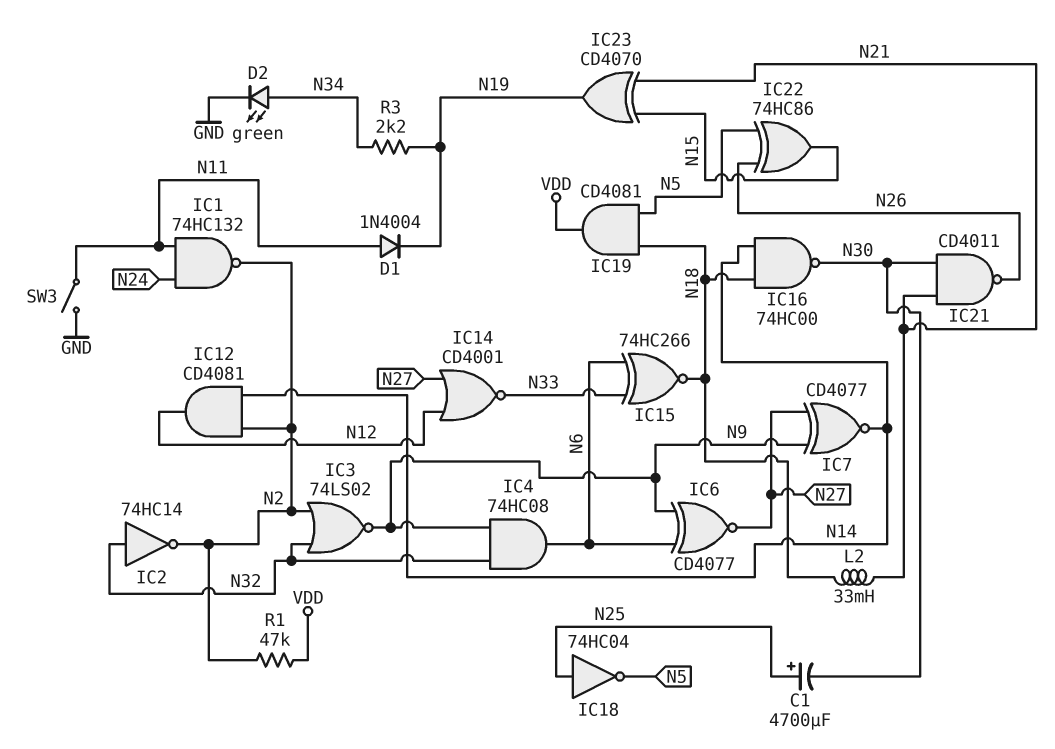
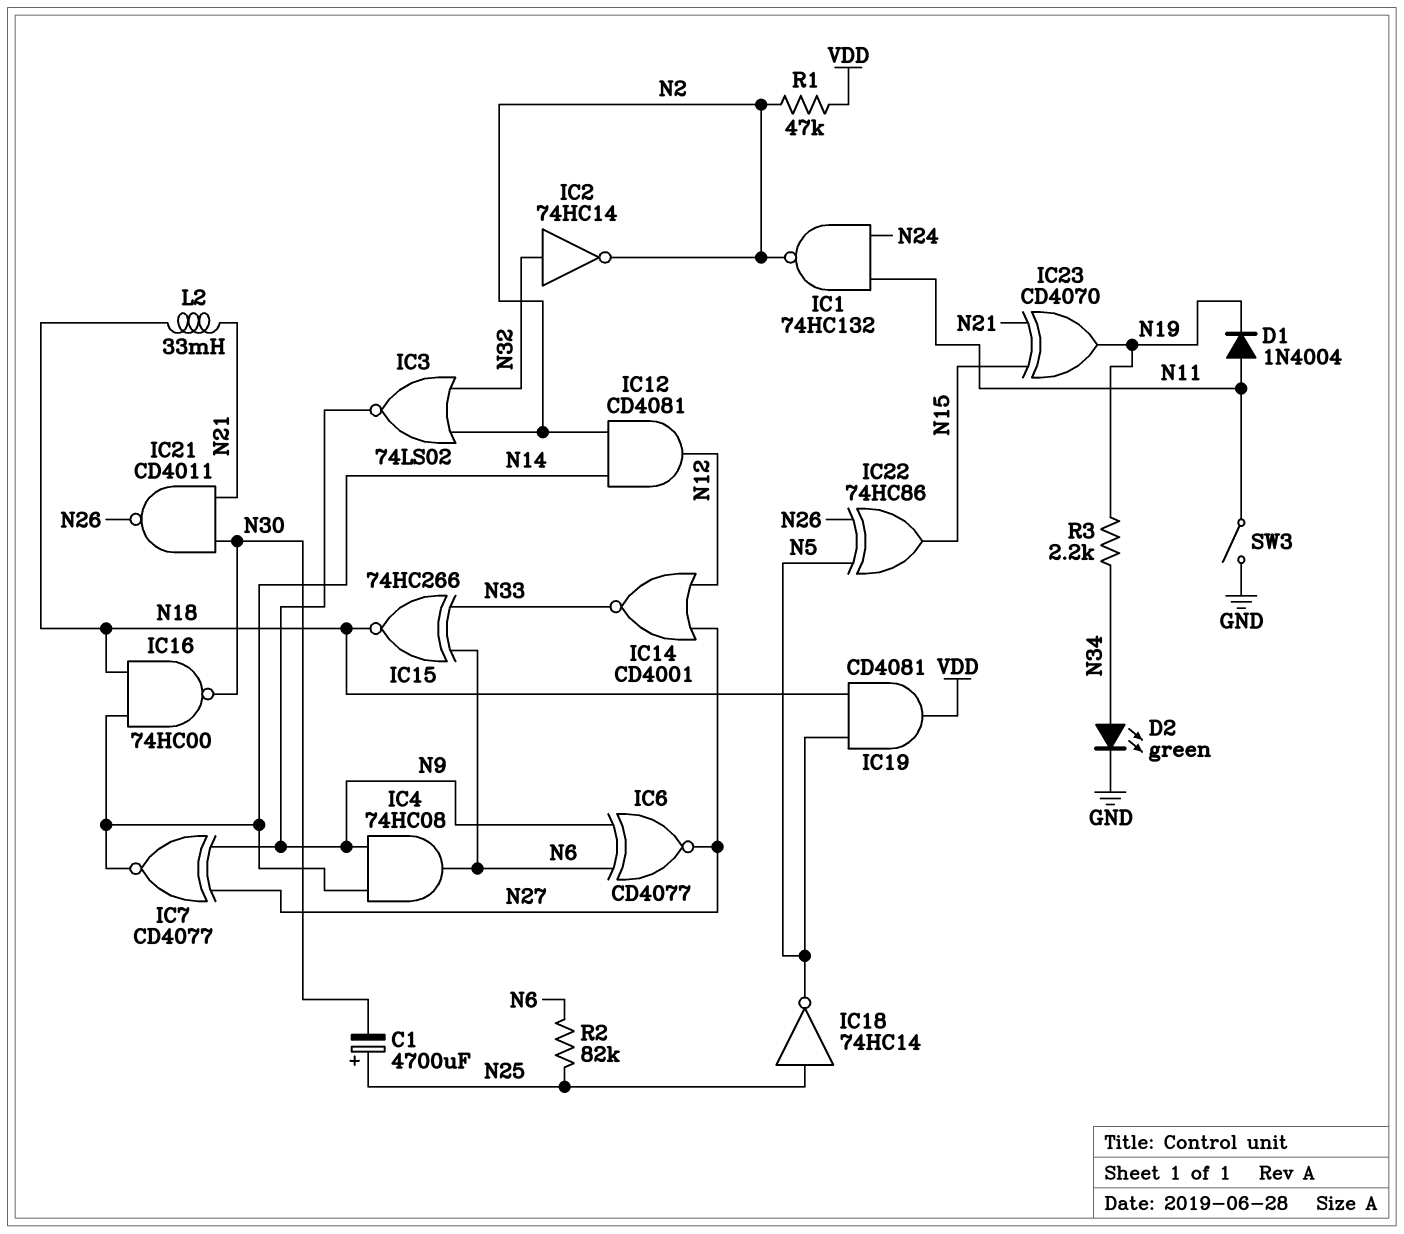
IC4: AND 74HC08 (in N9, in N32, out N6) -> AND 74HC08 (in N9, in N14, out N6)
IC18: NOT 74HC04 (in N25, out N5) -> NOT 74HC14 (in N25, out N5)
R2: none -> 82k (N6, N25)

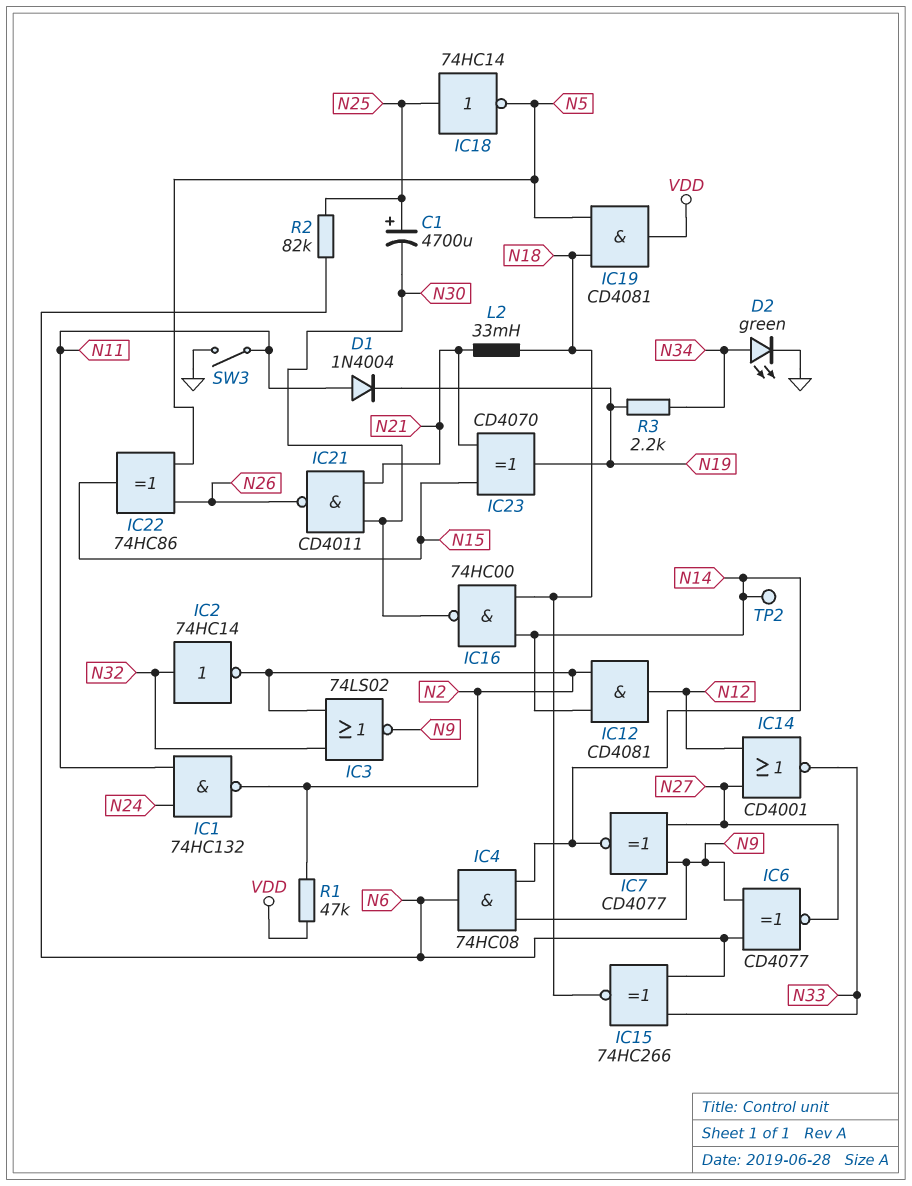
TP2: none -> test point (N14)

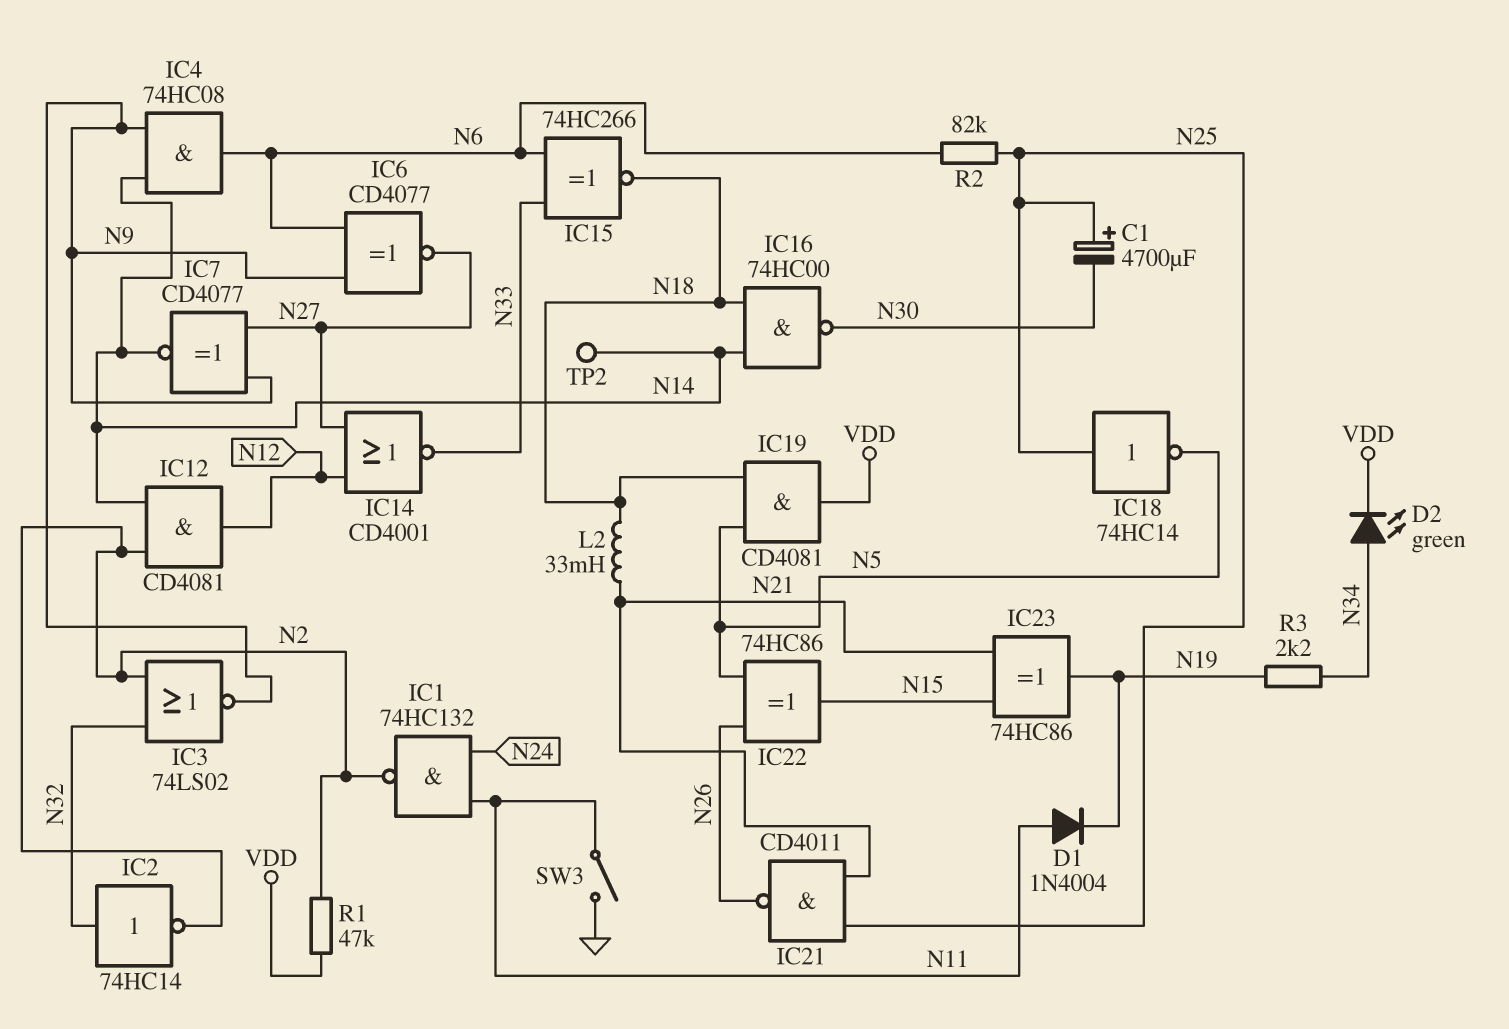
D2: LED green (A N34, K GND) -> LED green (A N34, K VDD)
IC21: NAND CD4011 (in N21, in N30, out N26) -> NAND CD4011 (in N21, in N25, out N26)
IC23: XOR CD4070 (in N15, in N21, out N19) -> XOR 74HC86 (in N15, in N21, out N19)

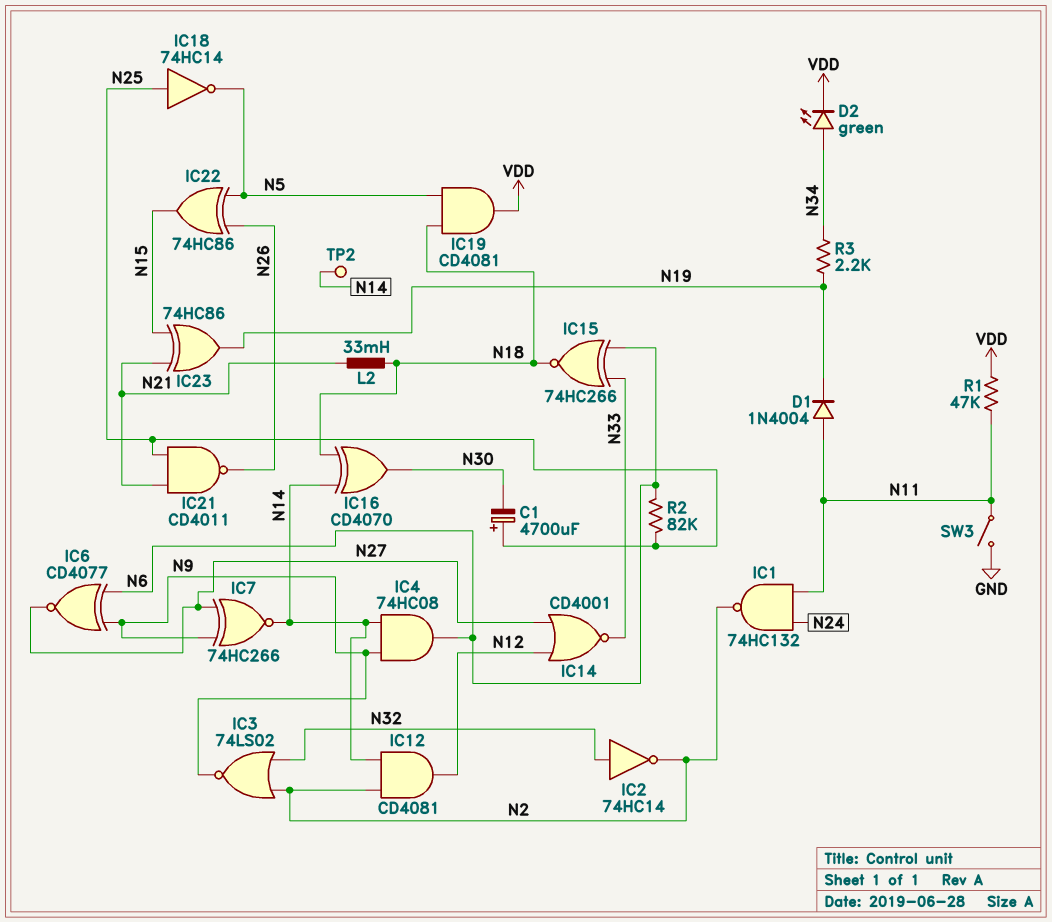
IC7: XNOR CD4077 (in N9, in N27, out N14) -> XNOR 74HC266 (in N9, in N27, out N14)
IC16: NAND 74HC00 (in N14, in N18, out N30) -> XOR CD4070 (in N14, in N18, out N30)
R1: 47k (N2, VDD) -> 47k (N11, VDD)

